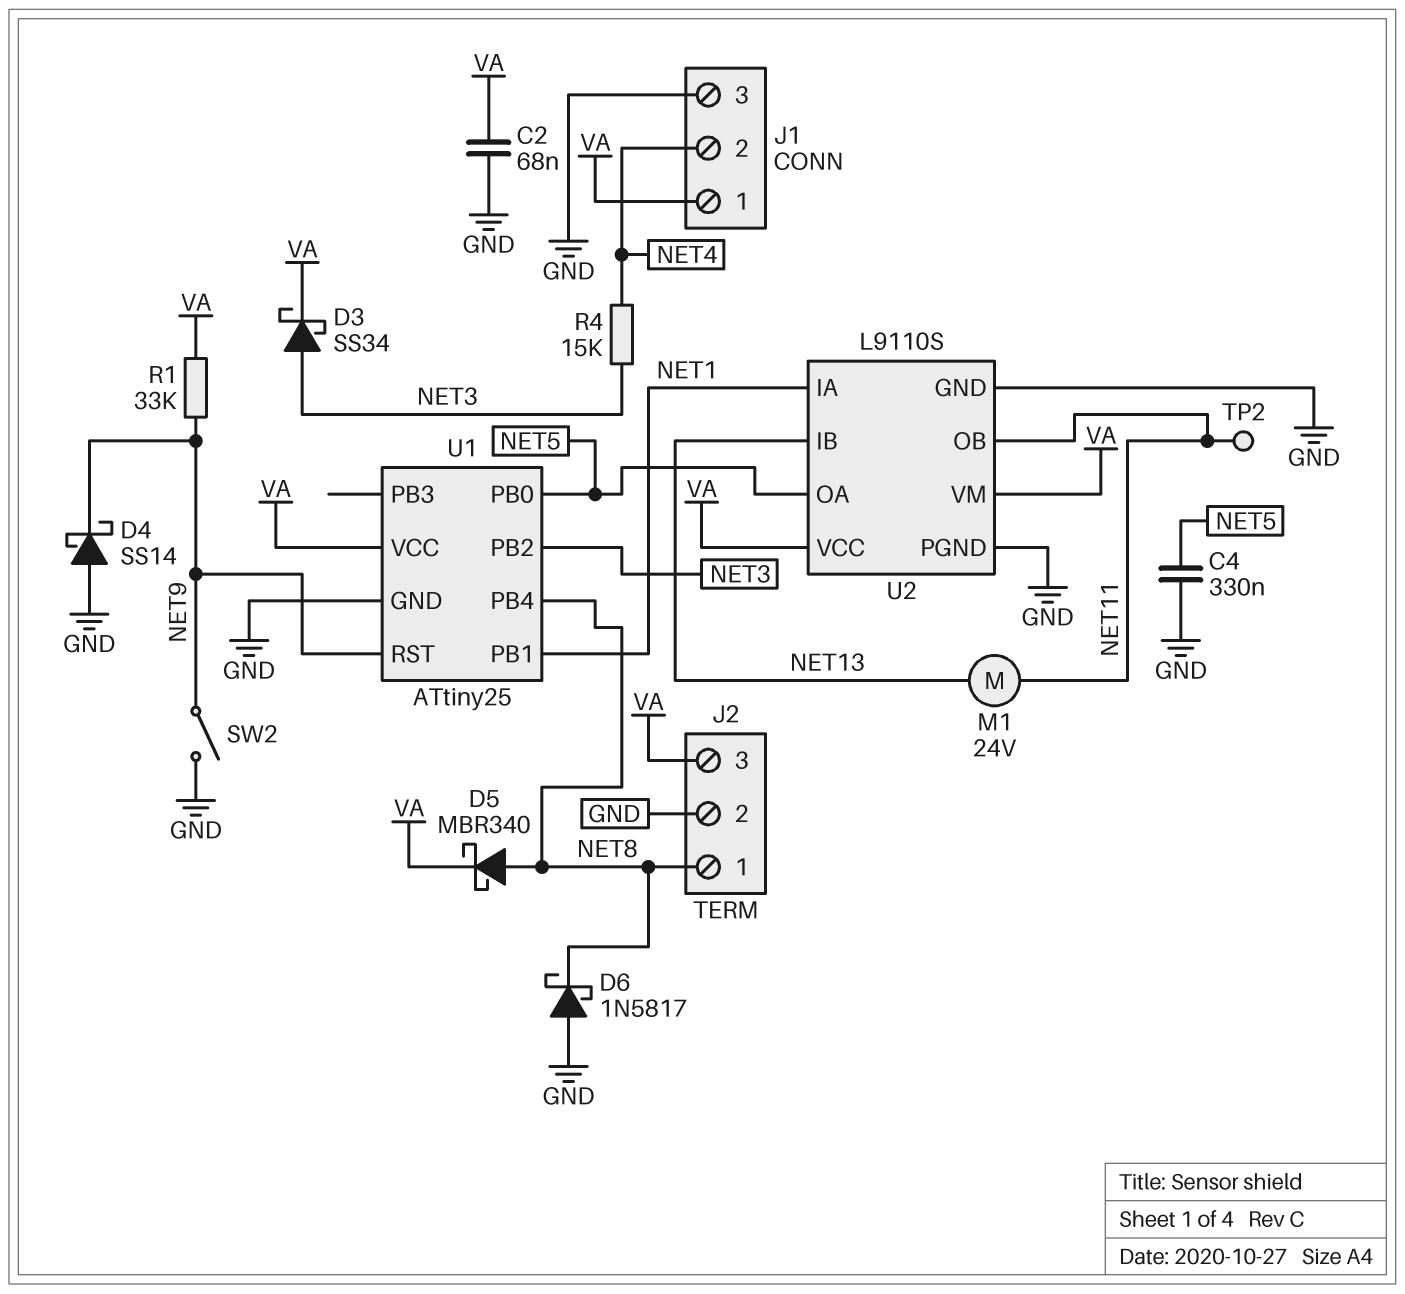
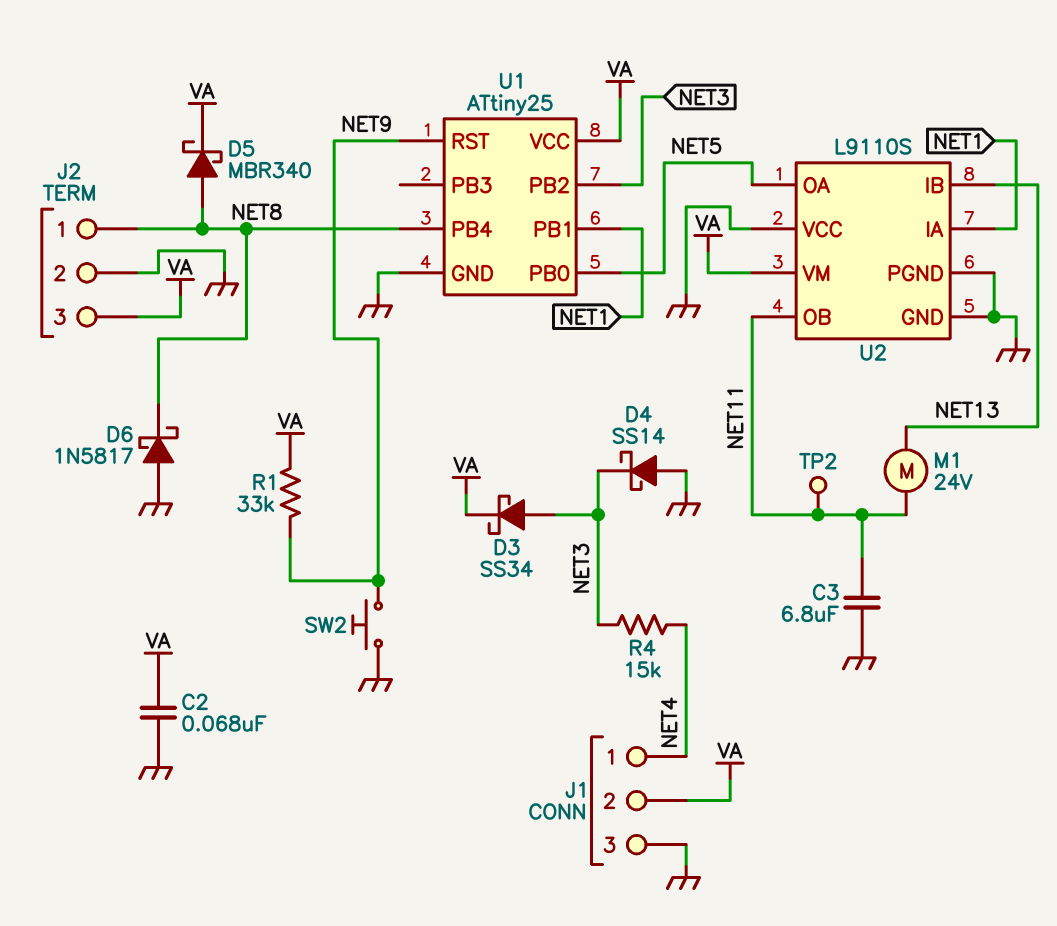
C3: none -> 6.8uF (GND, NET11)
C4: 330nF (GND, NET5) -> none
D4: schottky SS14 (A GND, K NET9) -> schottky SS14 (A GND, K NET3)
J1 pin 1: VA -> NET4
J1 pin 2: NET4 -> VA
SW2: switch (GND, NET9) -> button (GND, NET9)
U2 pin VCC: VA -> GND

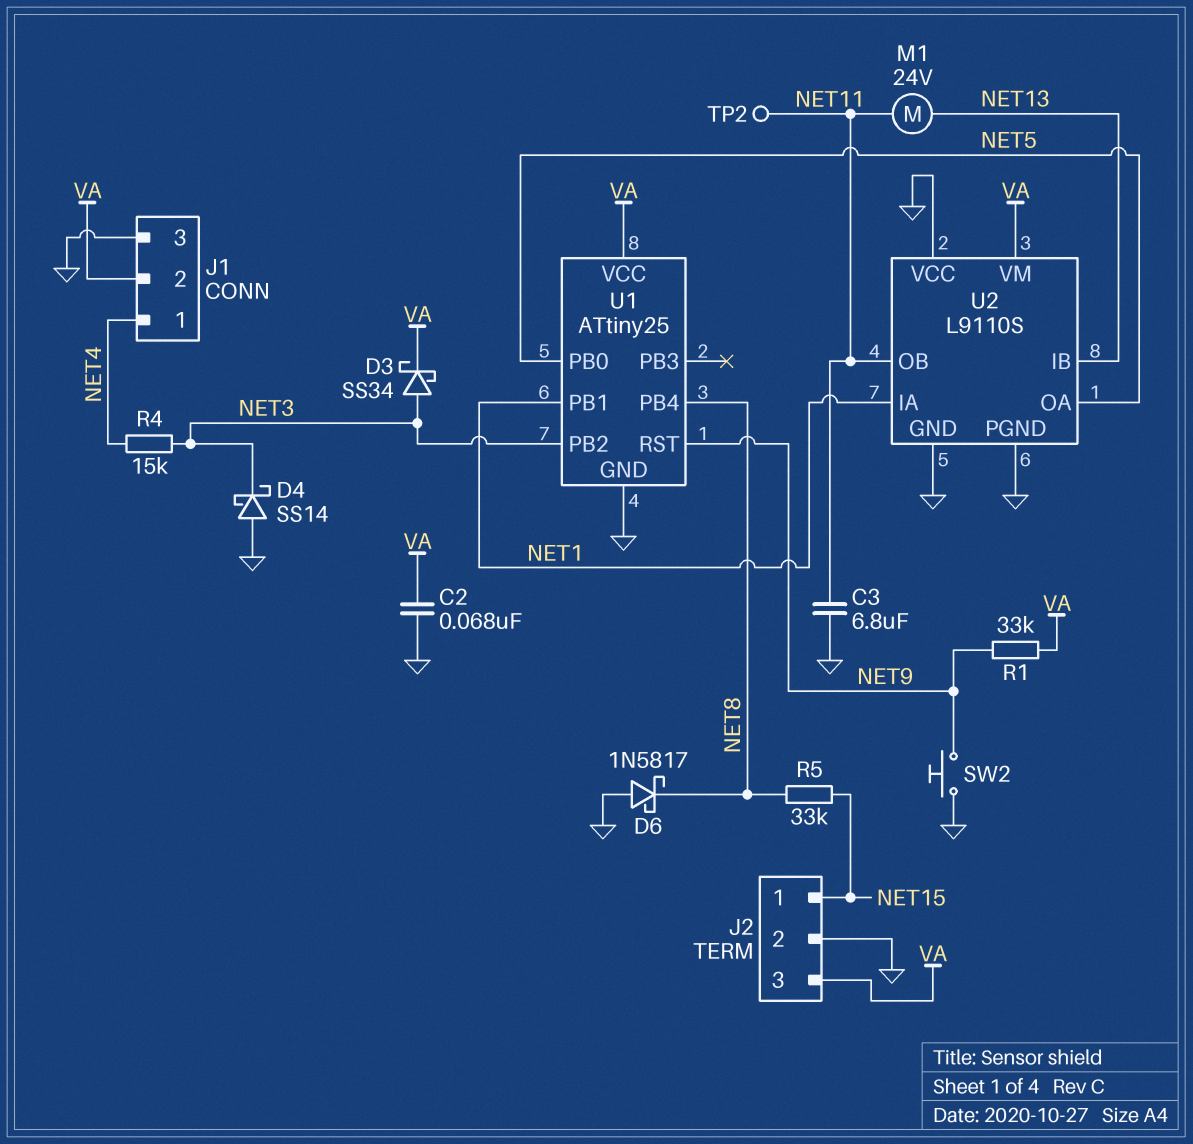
D5: schottky MBR340 (A NET8, K VA) -> none
J2 pin 1: NET8 -> NET15
R5: none -> 33k (NET8, NET15)

